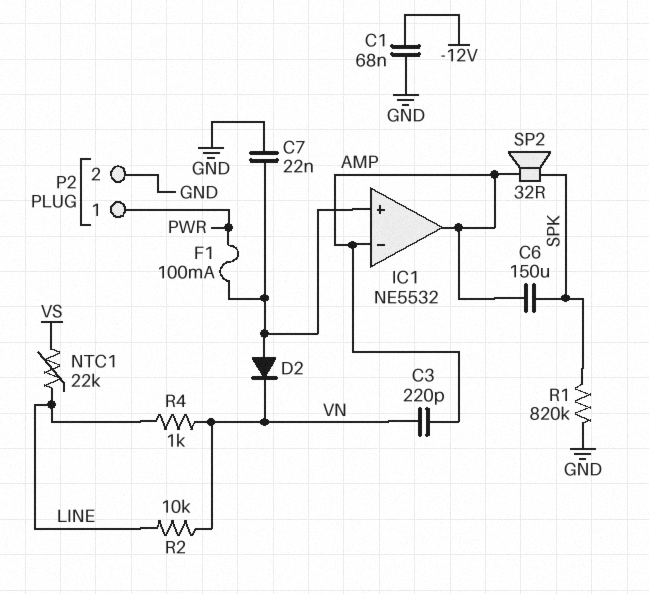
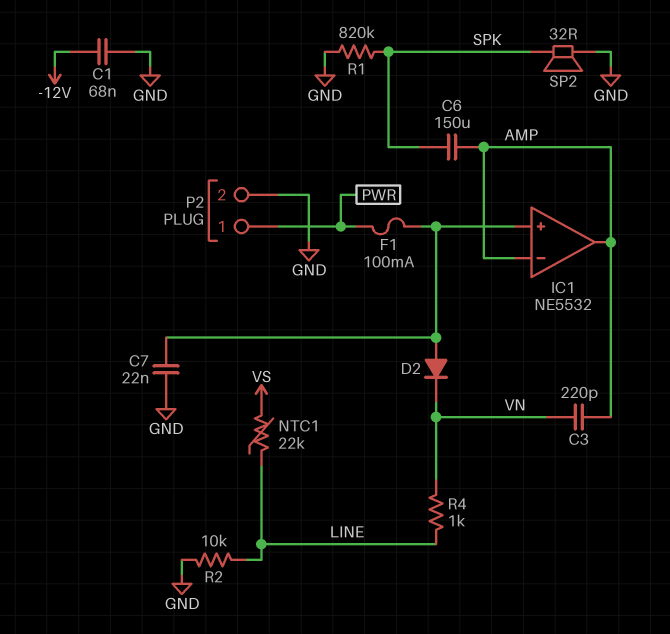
R2: 10k (LINE, VN) -> 10k (GND, LINE)
SP2: speaker 32R (AMP, SPK) -> speaker 32R (GND, SPK)

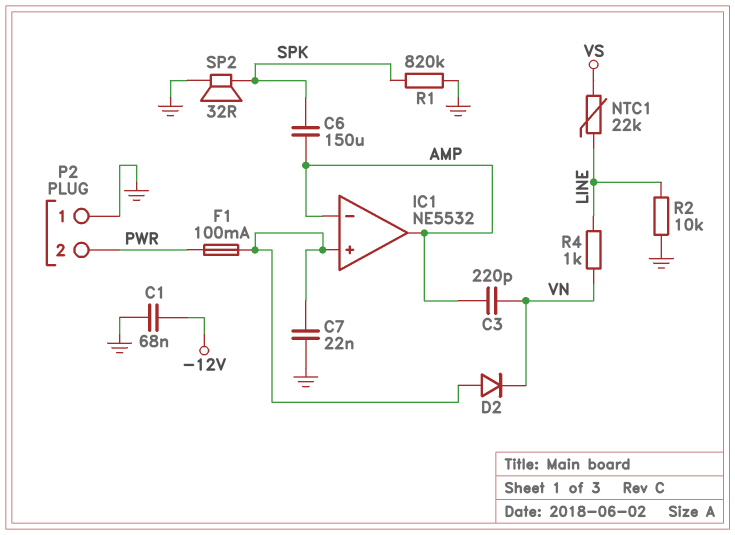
P2 pin 1: PWR -> GND
P2 pin 2: GND -> PWR

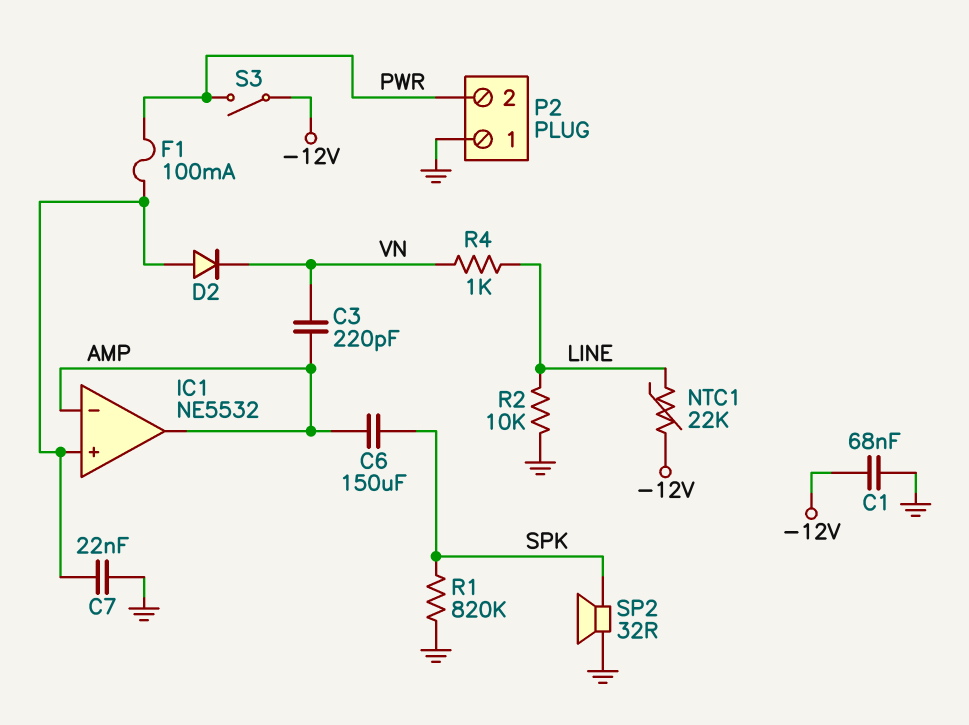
NTC1: 22k (LINE, VS) -> 22k (-12V, LINE)
S3: none -> switch (-12V, PWR)

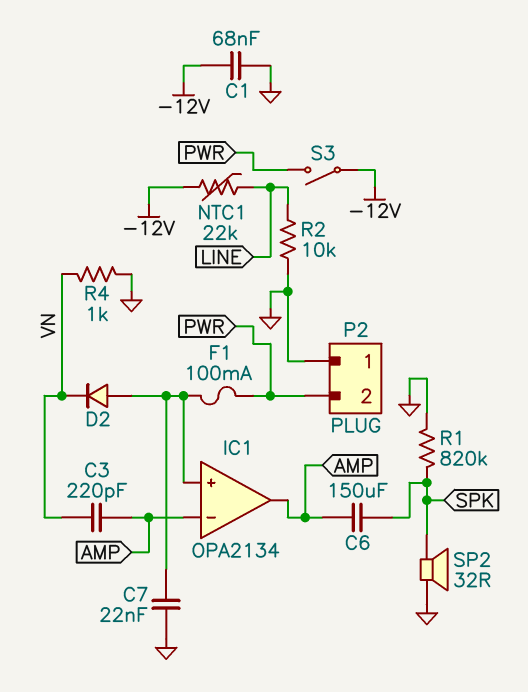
IC1: NE5532 -> OPA2134
R4: 1k (LINE, VN) -> 1k (GND, VN)

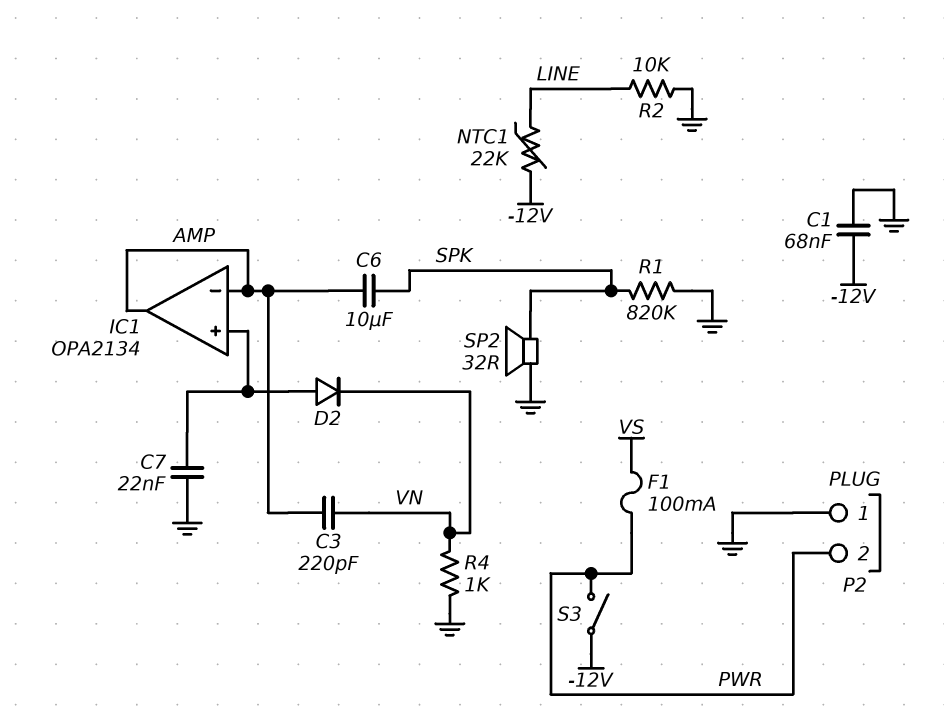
C6: 150uF (AMP, SPK) -> 10uF (AMP, SPK)
F1: 100mA (IC1/in+, PWR) -> 100mA (PWR, VS)

